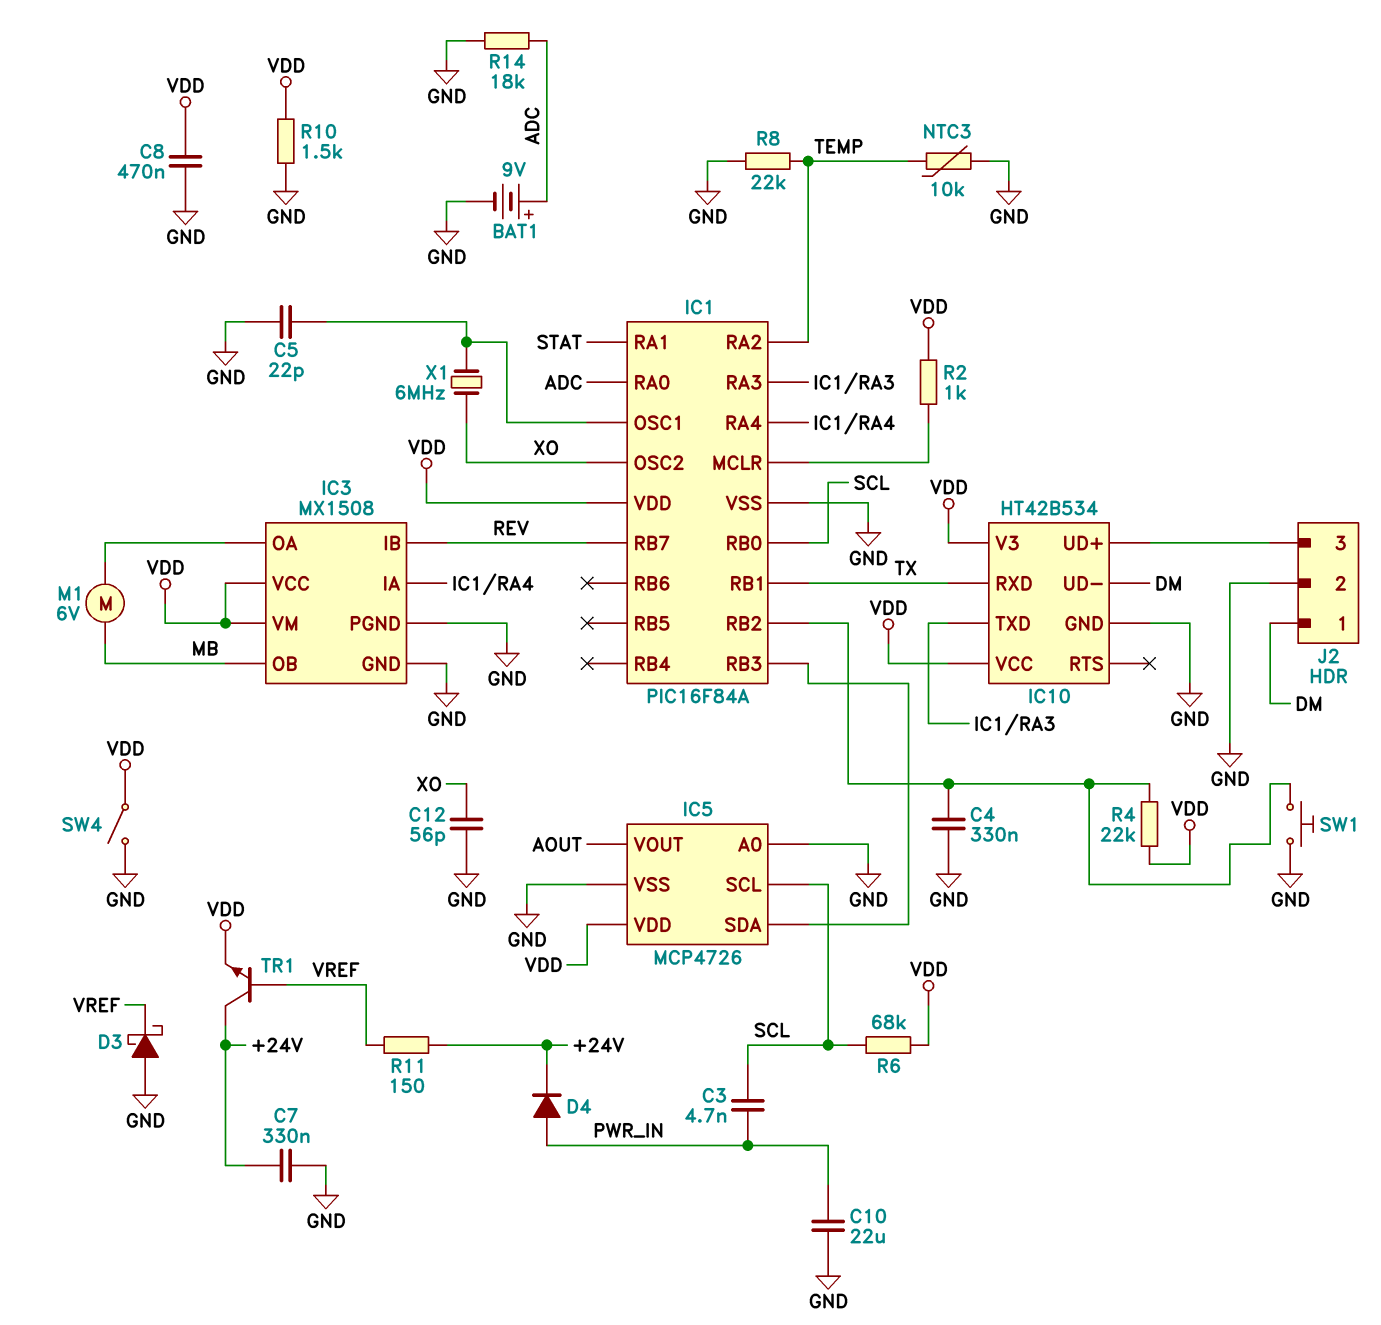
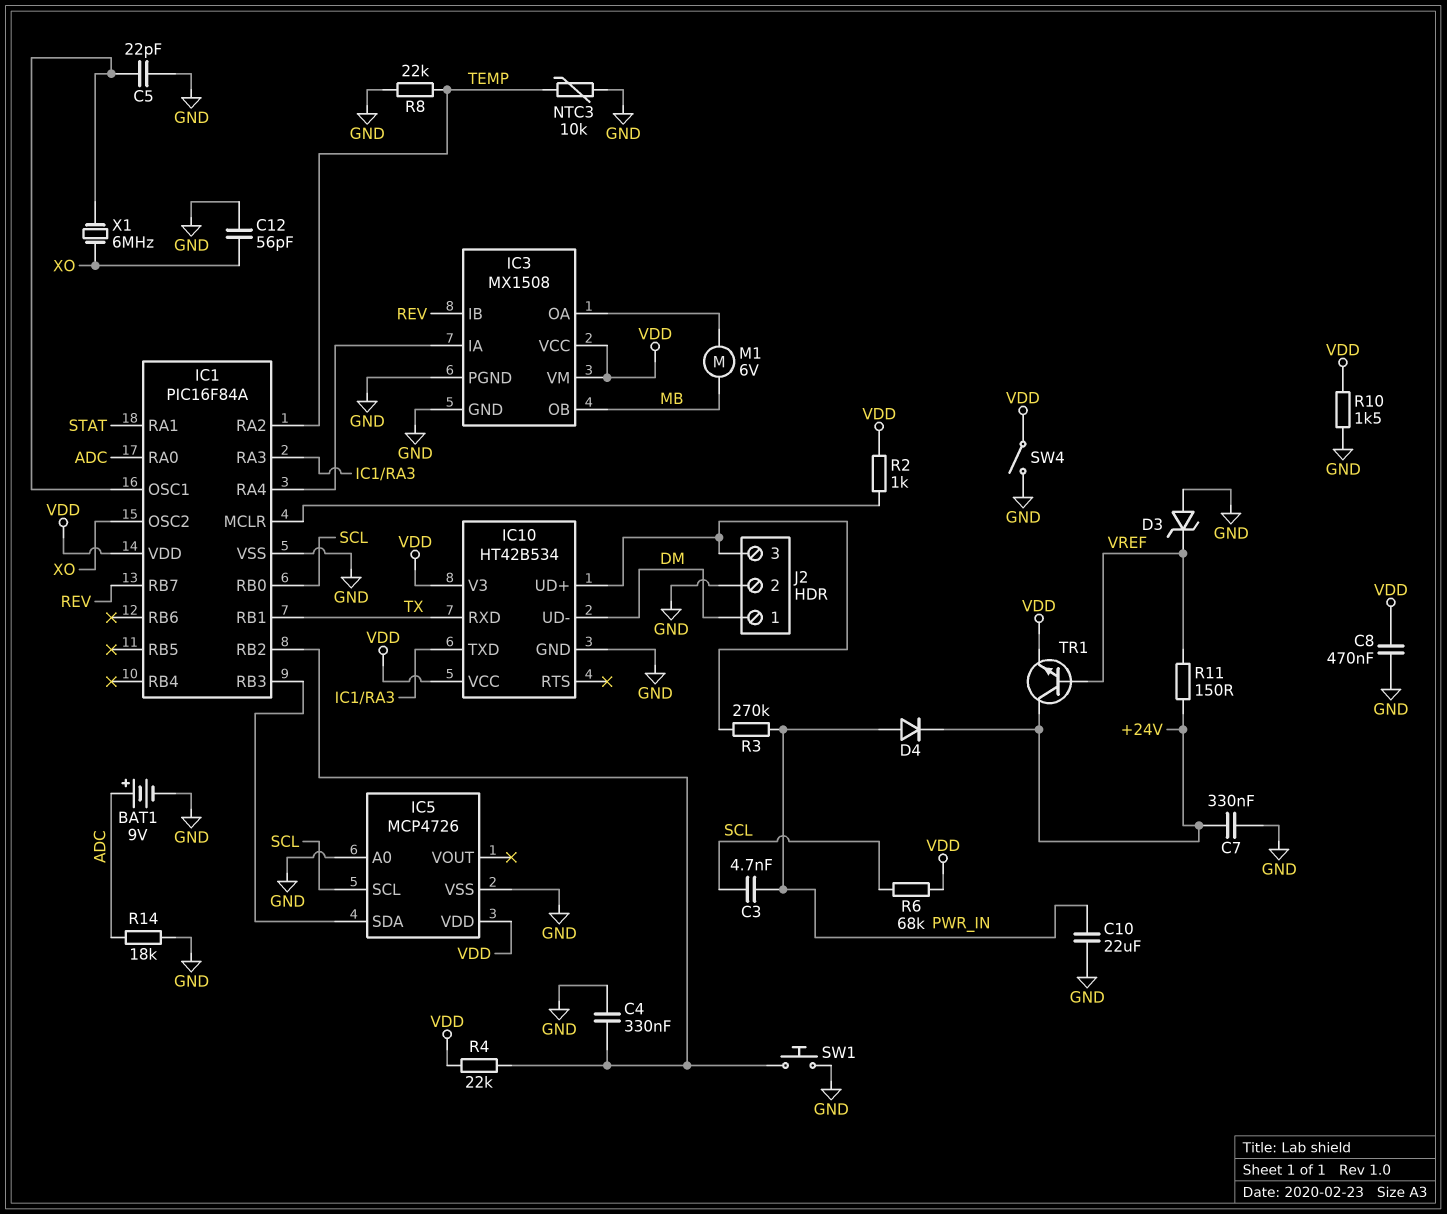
D3: schottky (A GND, K VREF) -> zener (A GND, K VREF)
IC5 pin VOUT: AOUT -> none
R3: none -> 270k (IC10/UD+, PWR_IN)

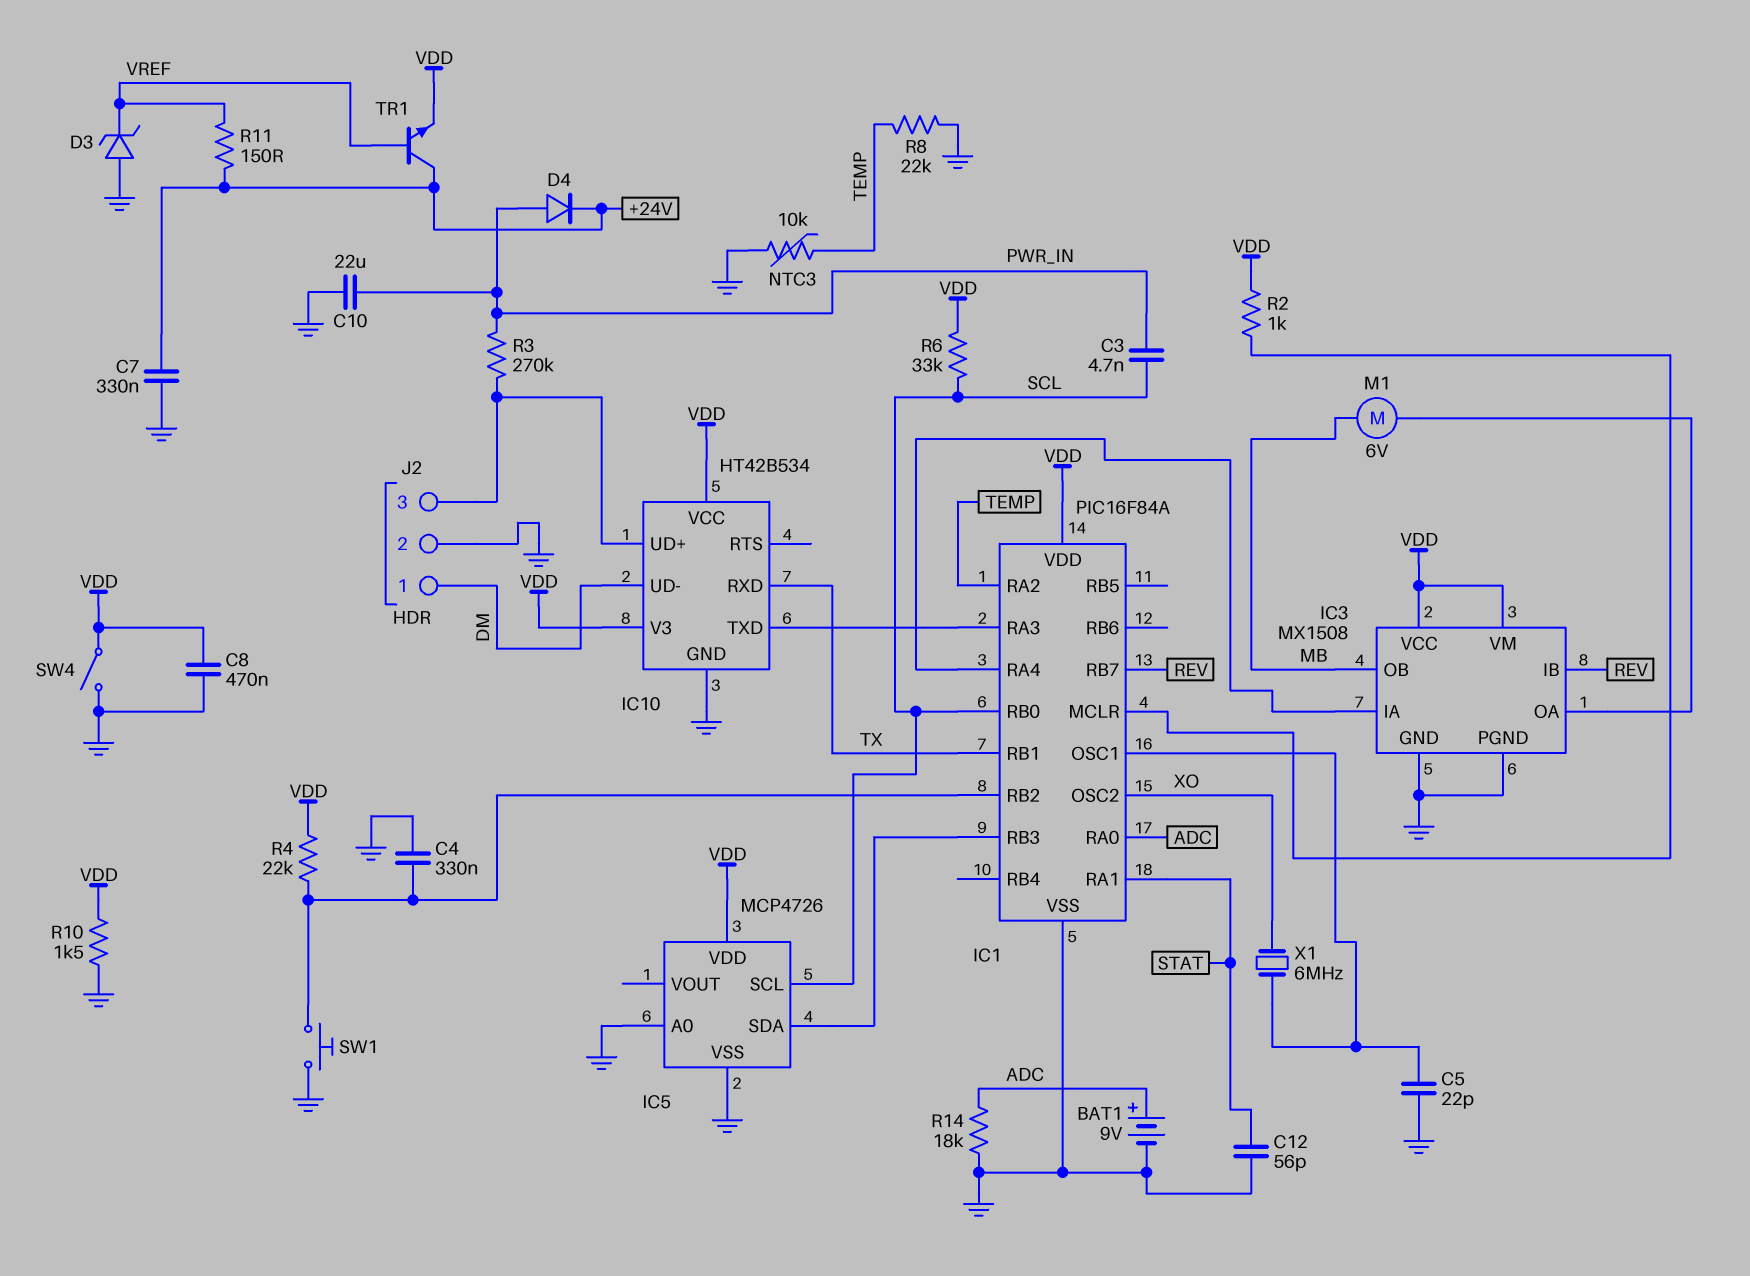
C12: 56pF (GND, XO) -> 56pF (GND, STAT)
R6: 68k (SCL, VDD) -> 33k (SCL, VDD)

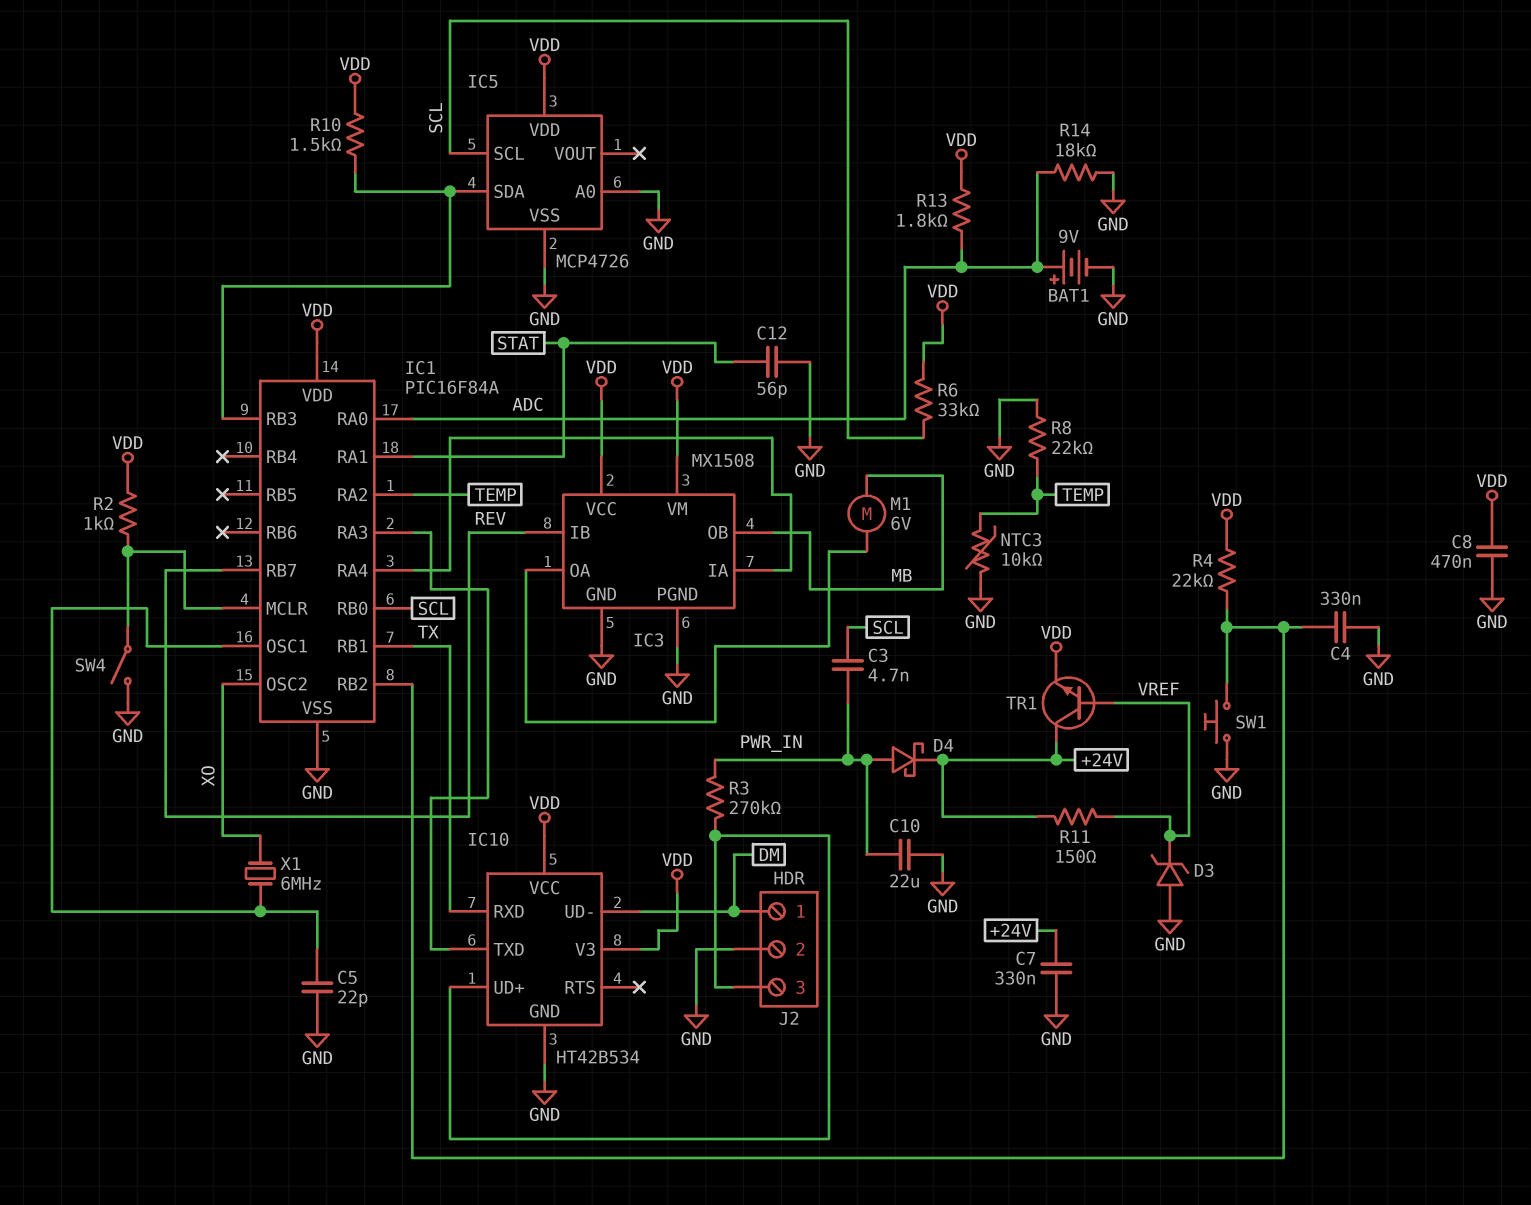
D4: diode (A PWR_IN, K +24V) -> schottky (A PWR_IN, K +24V)
R10: 1.5k (GND, VDD) -> 1.5k (IC1/RB3, VDD)
R13: none -> 1.8k (ADC, VDD)
SW4: switch (GND, VDD) -> switch (GND, IC1/MCLR)

